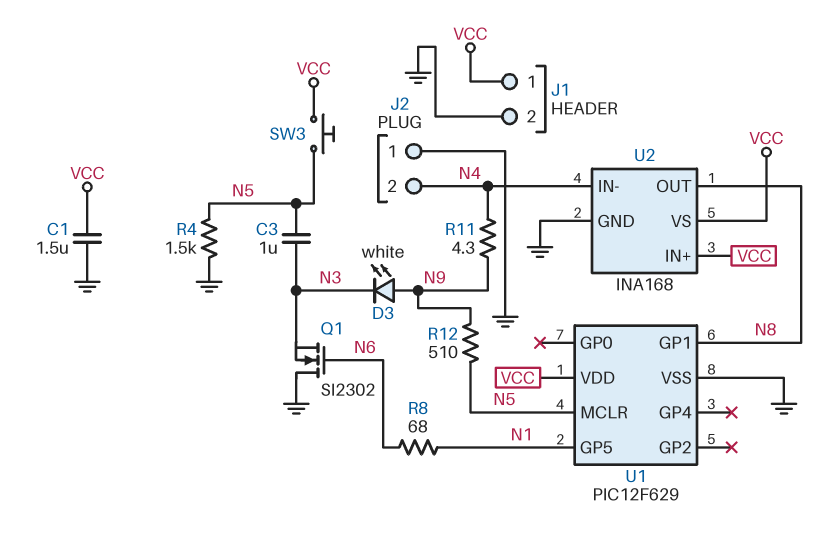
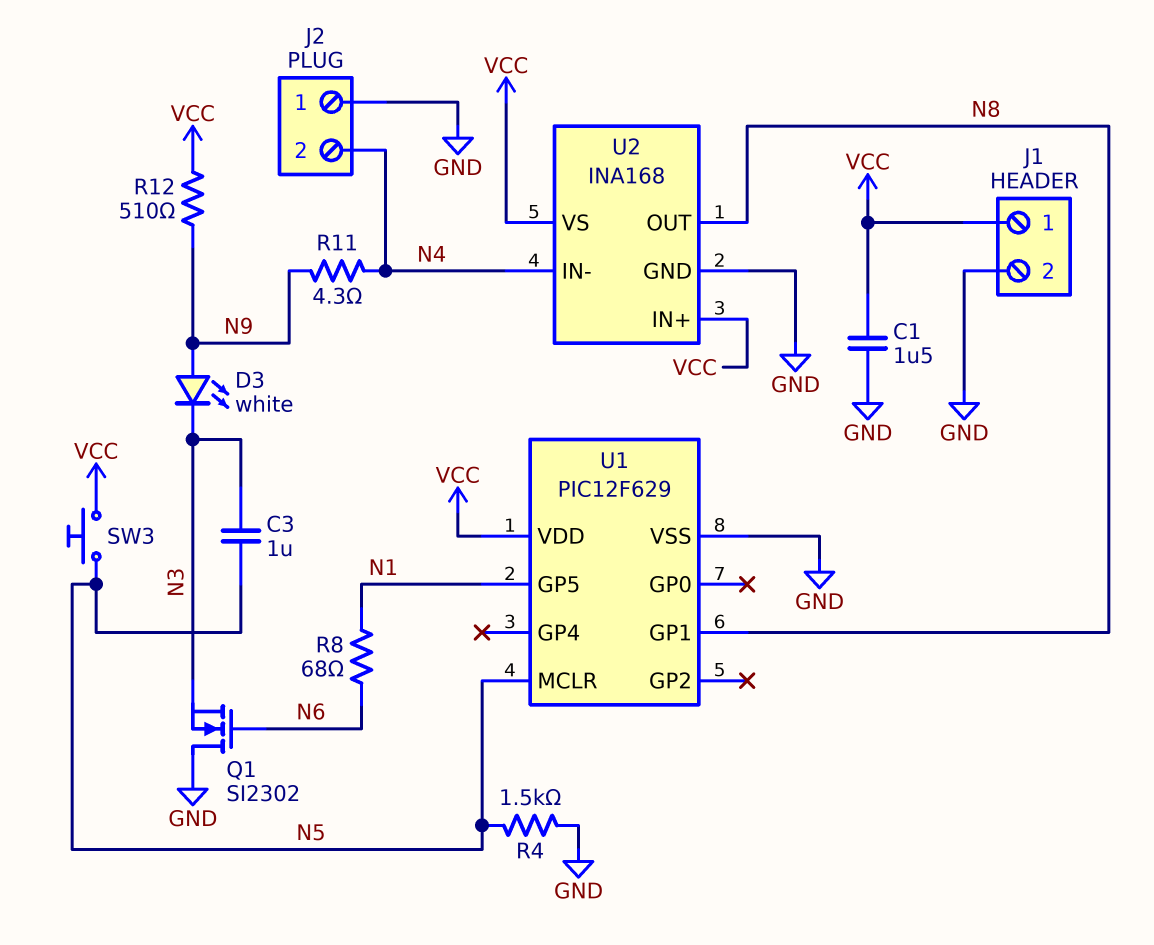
R12: 510 (N5, N9) -> 510 (N9, VCC)

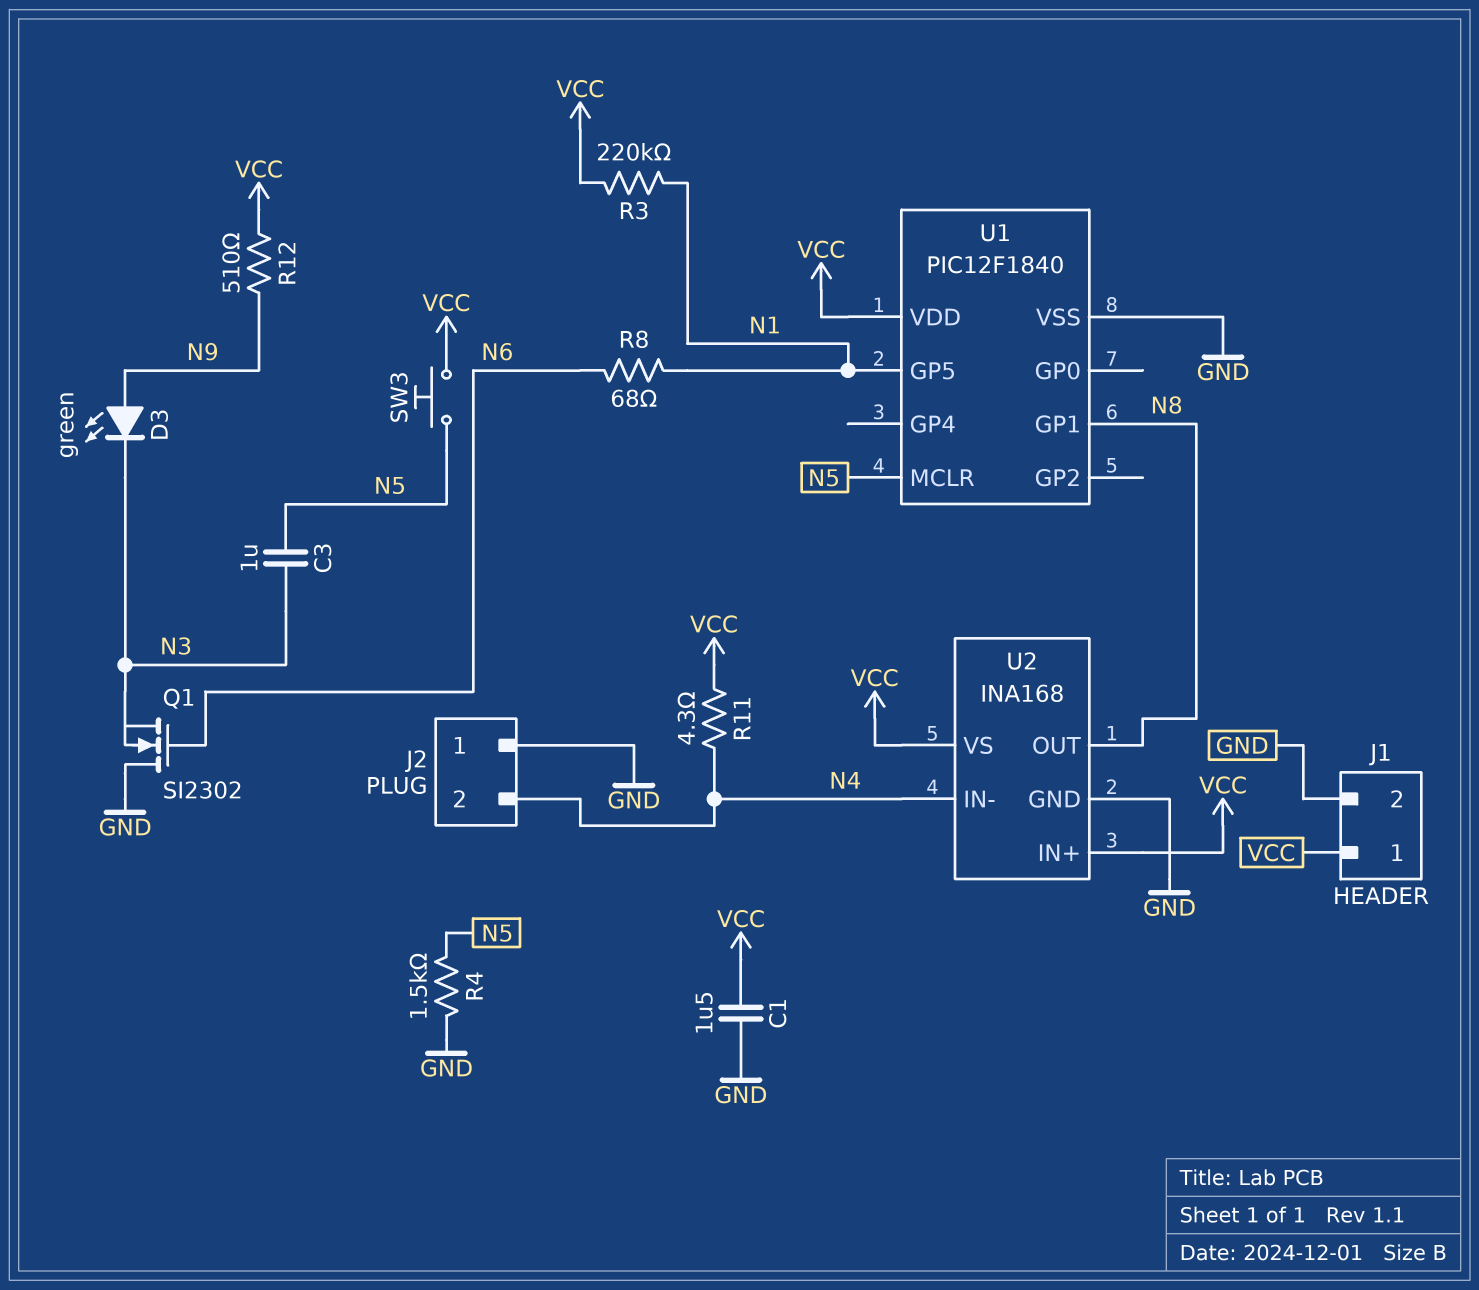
D3: LED white (A N9, K N3) -> LED green (A N9, K N3)
R3: none -> 220k (N1, VCC)
R11: 4.3 (N4, N9) -> 4.3 (N4, VCC)
U1: PIC12F629 -> PIC12F1840

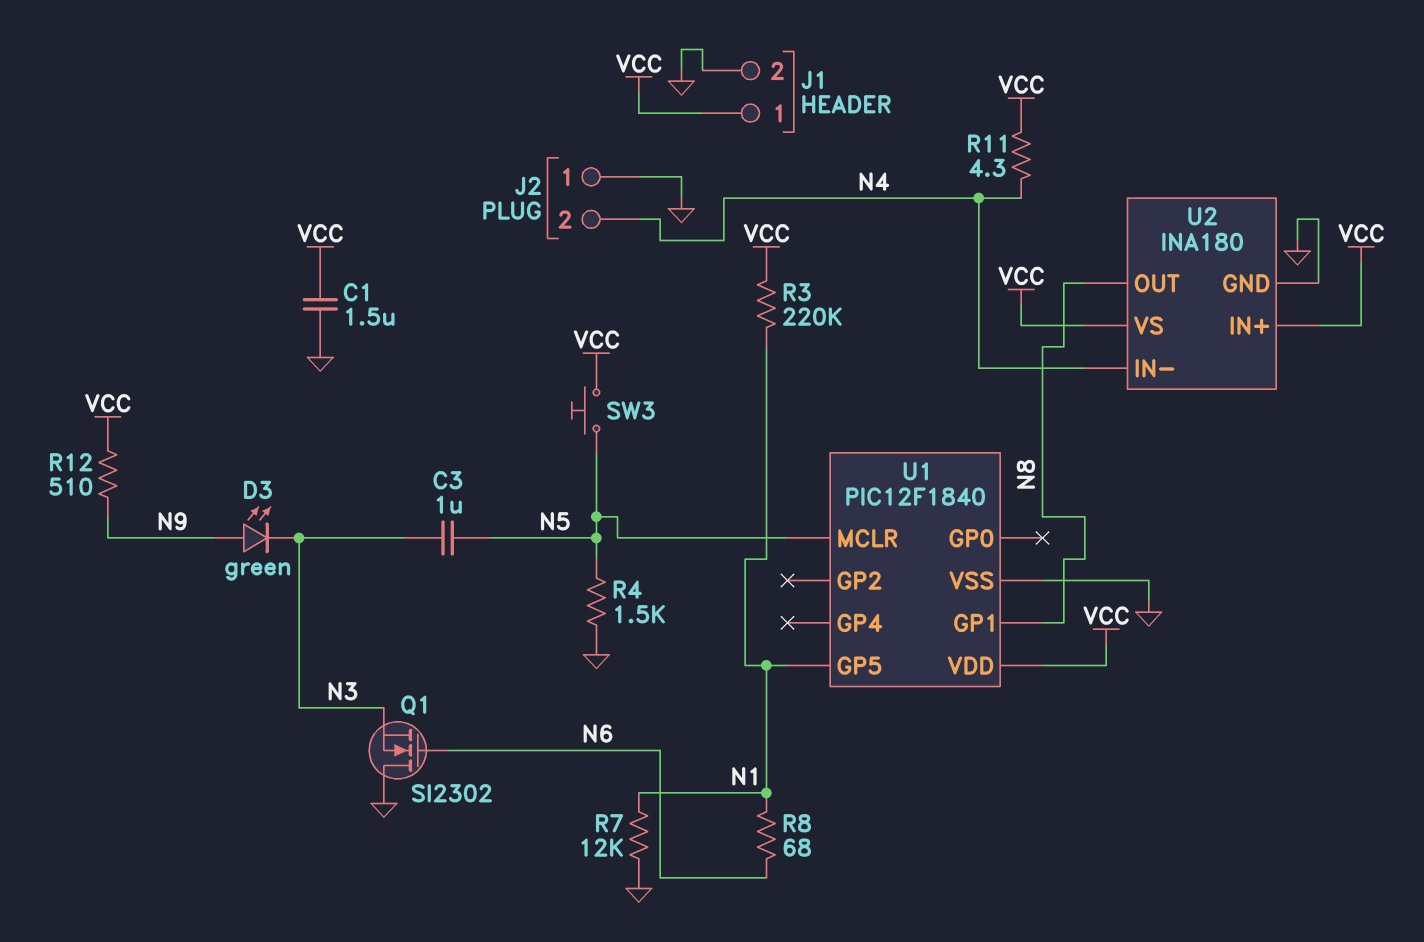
R7: none -> 12k (GND, N1)
U2: INA168 -> INA180

